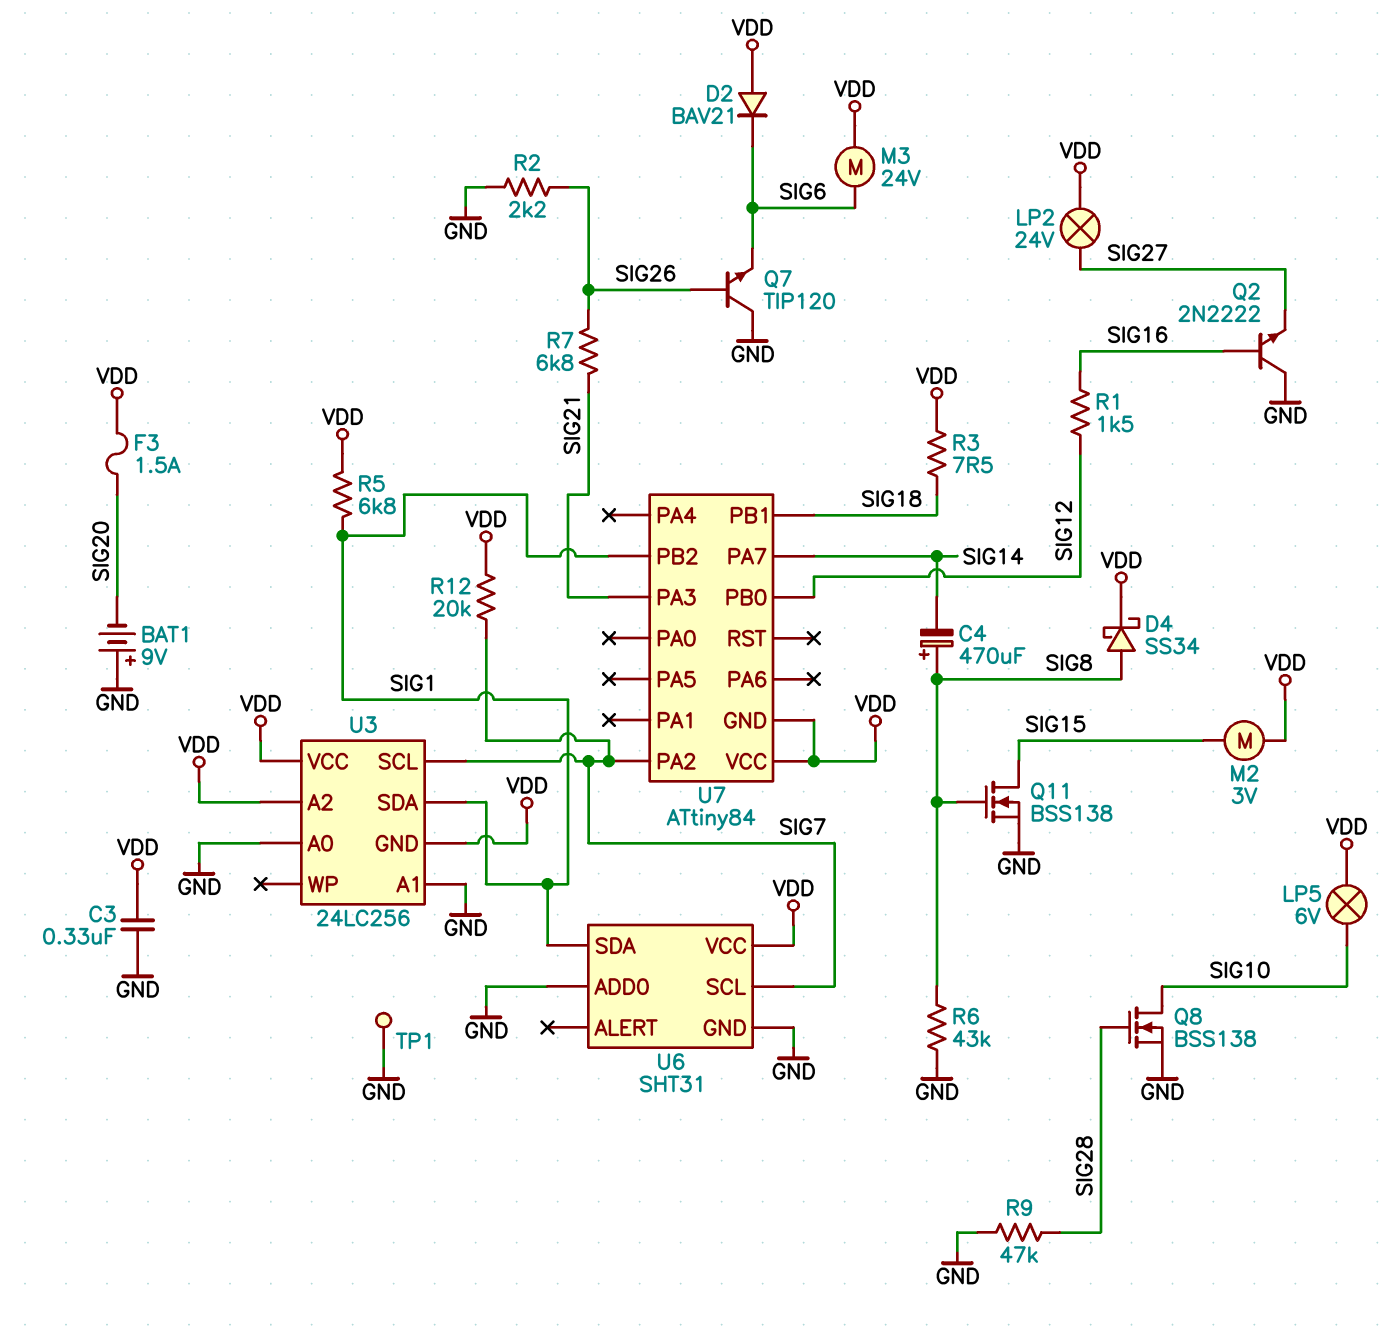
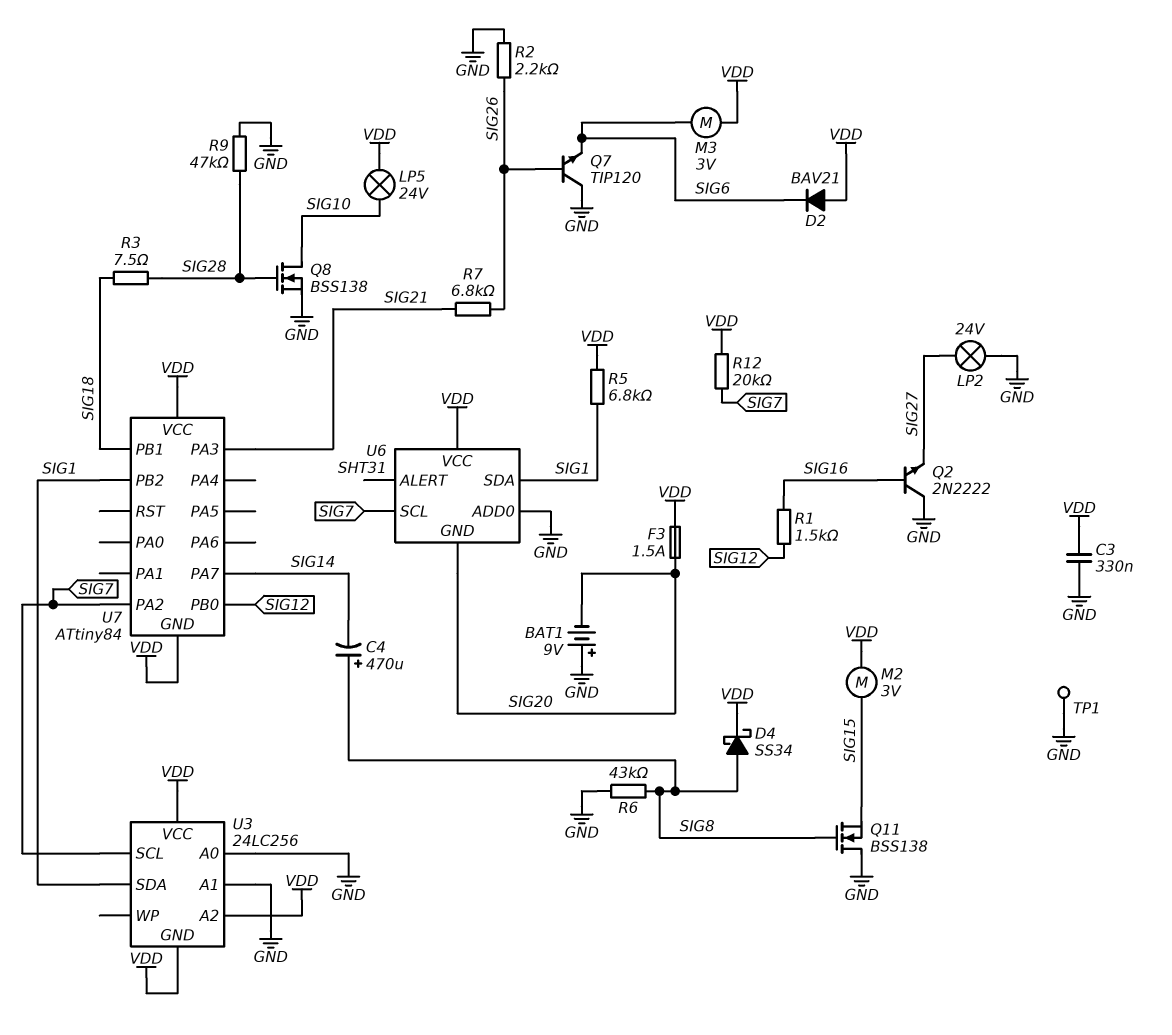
LP2: lamp 24V (SIG27, VDD) -> lamp 24V (GND, SIG27)
LP5: lamp 6V (SIG10, VDD) -> lamp 24V (SIG10, VDD)
M3: motor 24V (SIG6, VDD) -> motor 3V (SIG6, VDD)
Q11: NMOS BSS138 (G SIG8, D SIG15, S GND) -> NMOS BSS138 (G SIG8, D GND, S SIG15)
R3: 7.5 (SIG18, VDD) -> 7.5 (SIG18, SIG28)
U6 pin GND: GND -> SIG20

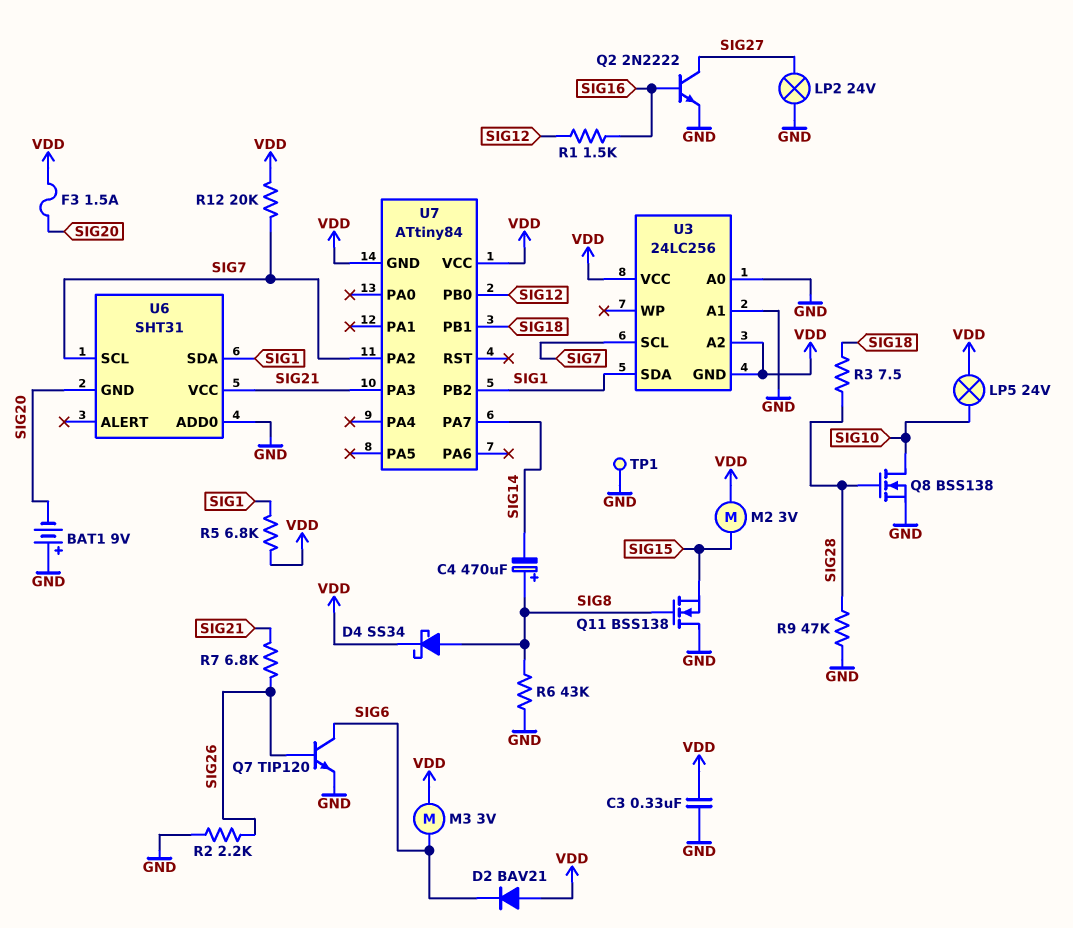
Q2: NPN 2N2222 (B SIG16, C GND, E SIG27) -> NPN 2N2222 (B SIG16, C SIG27, E GND)
Q7: NPN TIP120 (B SIG26, C GND, E SIG6) -> NPN TIP120 (B SIG26, C SIG6, E GND)
U6 pin VCC: VDD -> SIG21

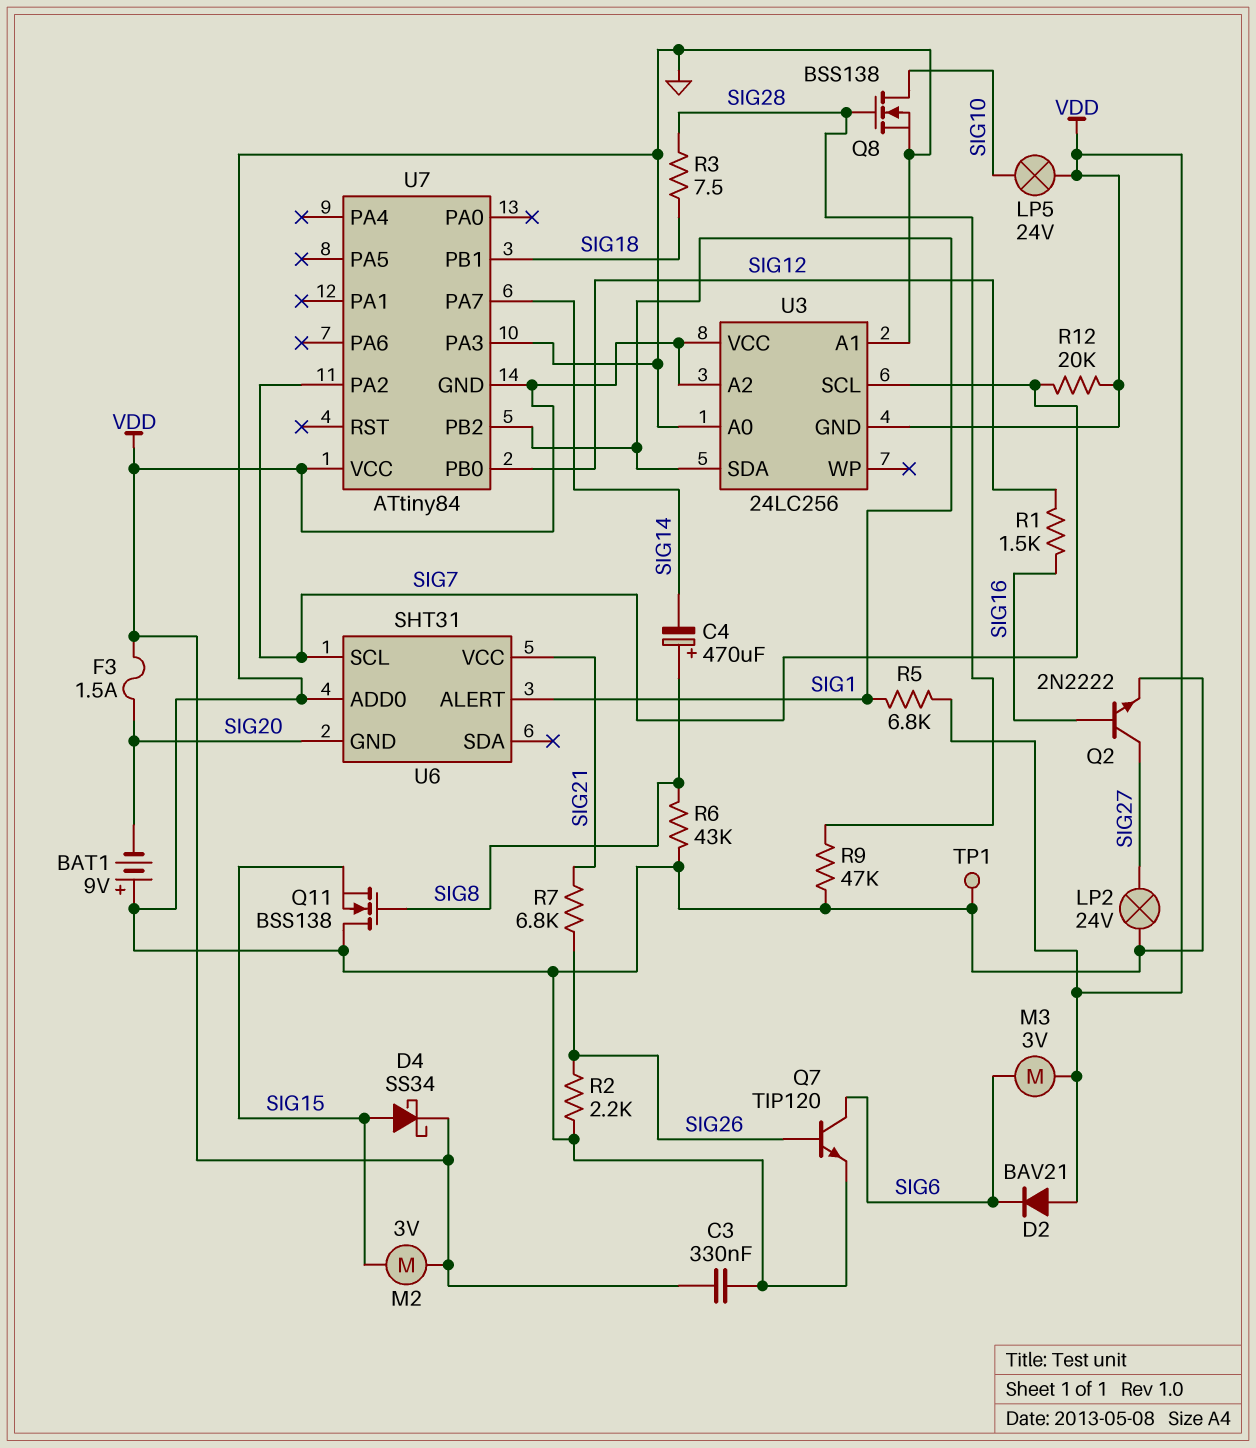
D4: schottky SS34 (A SIG8, K VDD) -> schottky SS34 (A SIG15, K VDD)
U6 pin ALERT: none -> SIG1
U6 pin SDA: SIG1 -> none
U7 pin PA3: SIG21 -> GND

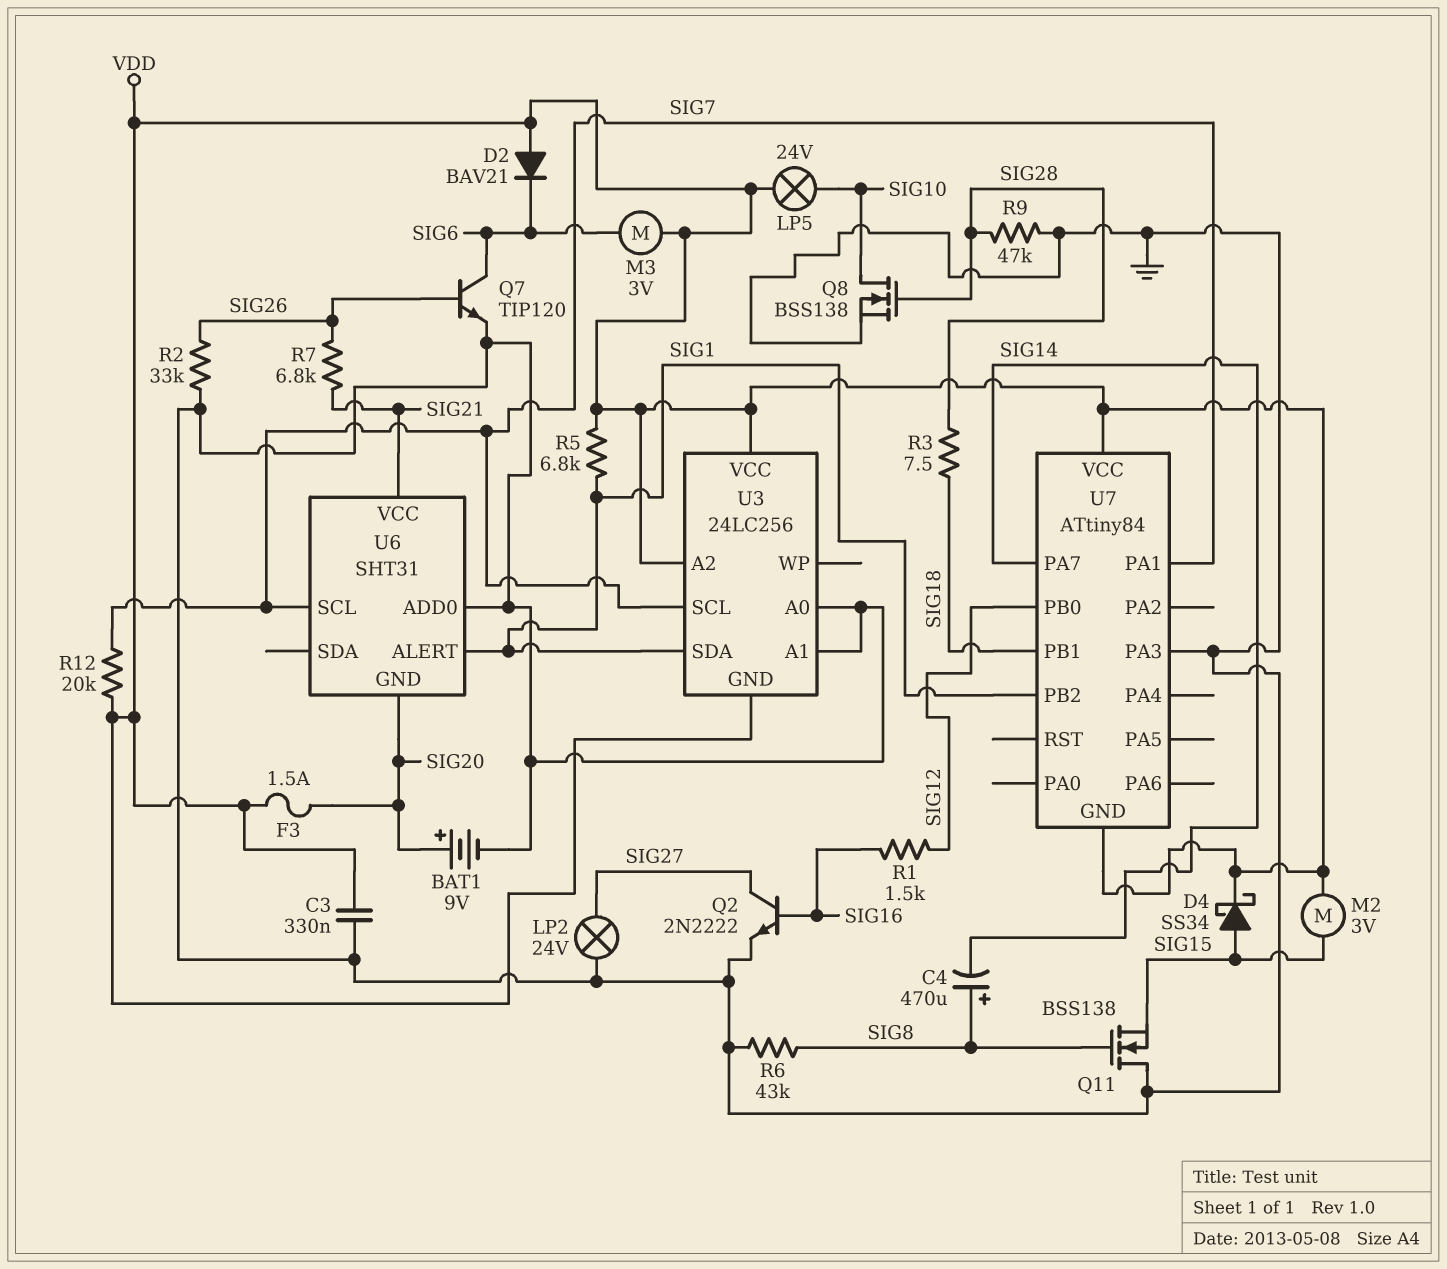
BAT1: 9V (plus GND, minus SIG20) -> 9V (plus SIG20, minus GND)
R2: 2.2k (GND, SIG26) -> 33k (GND, SIG26)
TP1: test point (GND) -> none
U7 pin PA1: none -> SIG7
U7 pin PA2: SIG7 -> none

